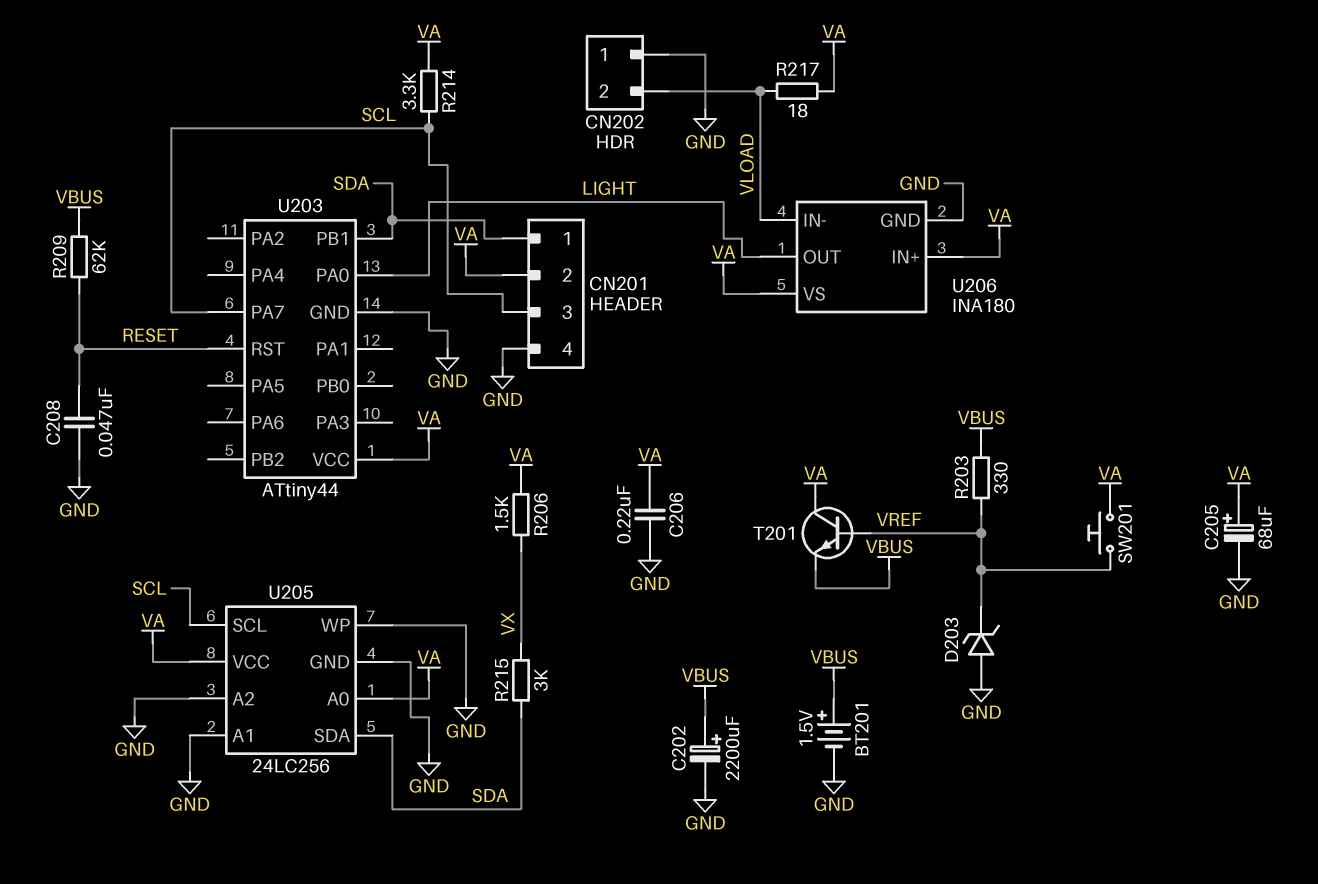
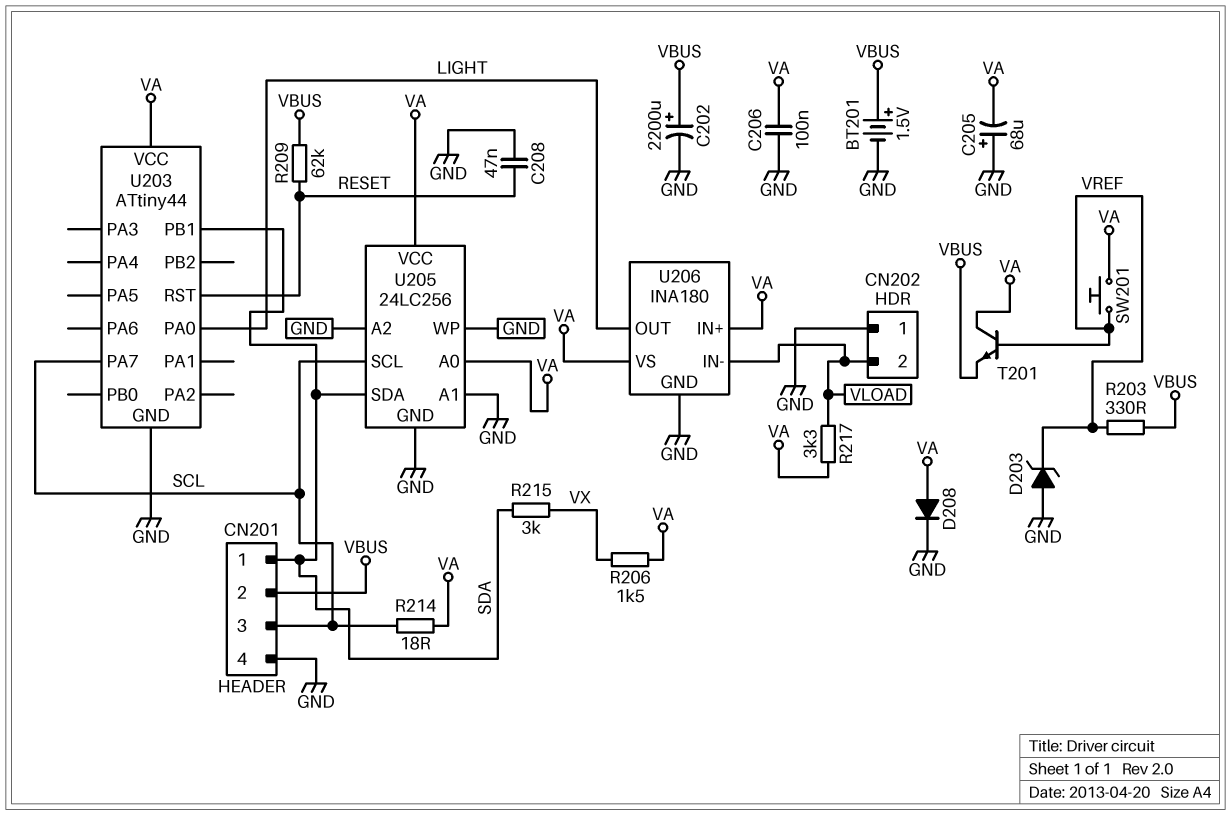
C205: 68uF (plus VA, minus GND) -> 68uF (plus GND, minus VA)
C206: 220nF (GND, VA) -> 100nF (GND, VA)
CN201 pin 2: VA -> VBUS
D208: none -> diode (A VA, K GND)
R214: 3.3k (SCL, VA) -> 18 (SCL, VA)
R217: 18 (VA, VLOAD) -> 3.3k (VA, VLOAD)

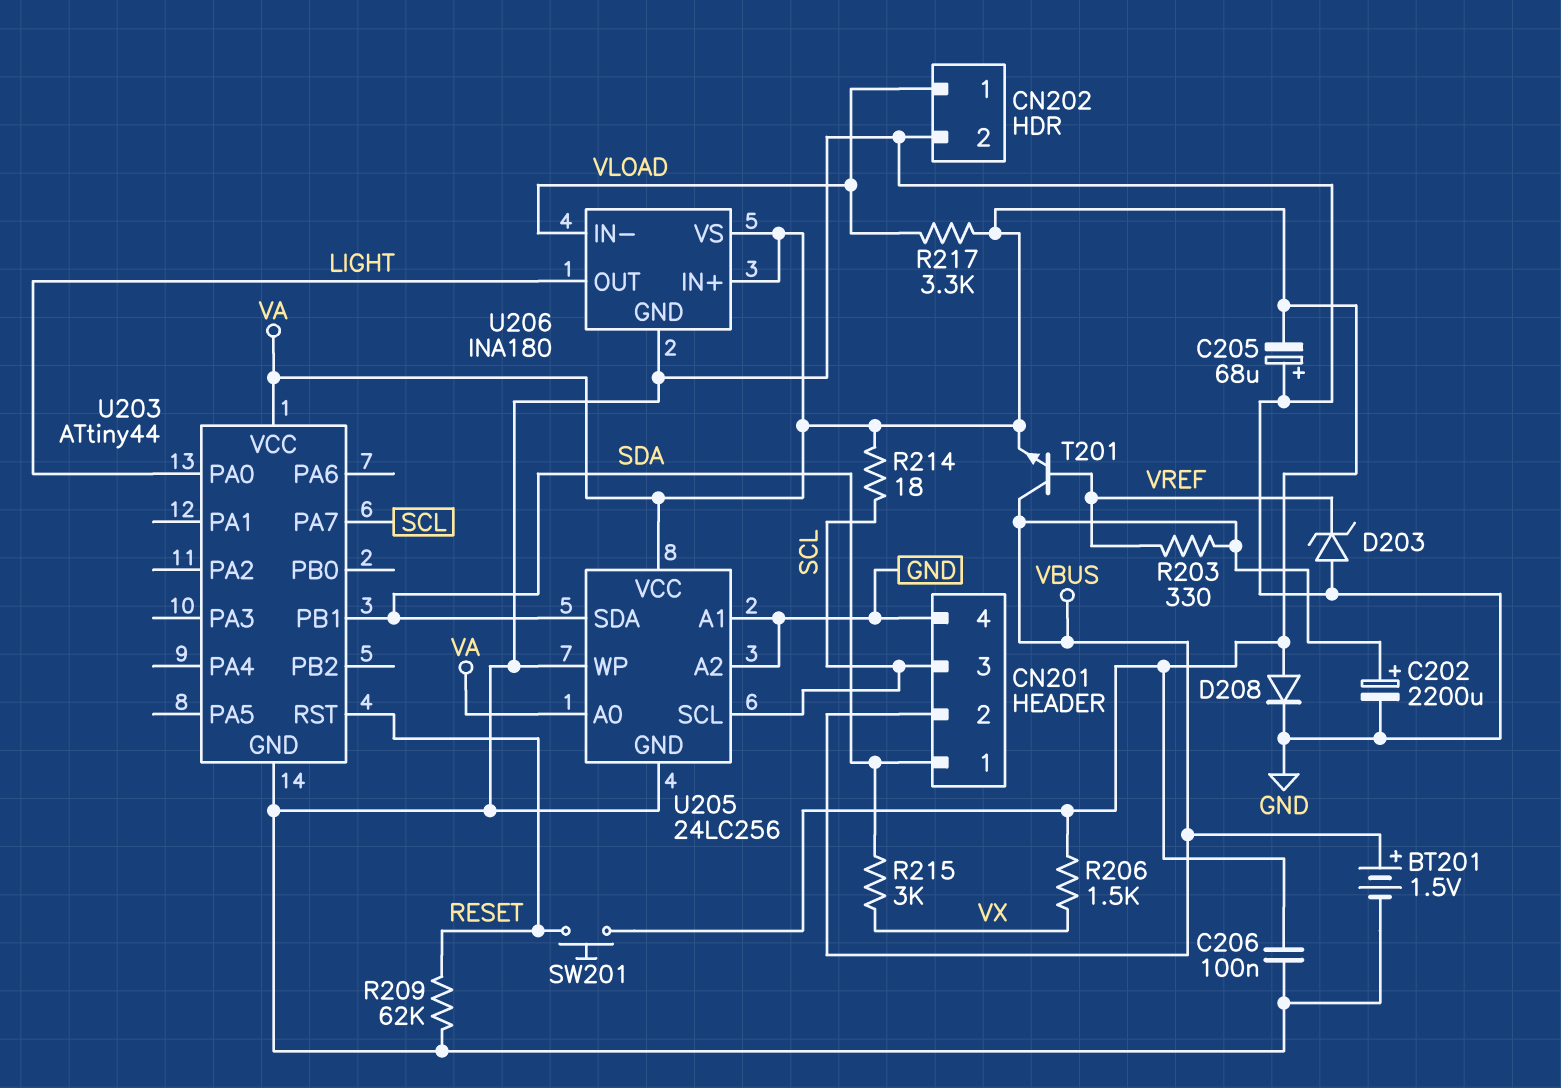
C208: 47nF (GND, RESET) -> none
CN202 pin 1: GND -> VLOAD
CN202 pin 2: VLOAD -> GND
R209: 62k (RESET, VBUS) -> 62k (GND, RESET)
SW201: button (VA, VREF) -> button (RESET, VA)
T201: NPN (B VREF, C VA, E VBUS) -> NPN (B VREF, C VBUS, E VA)

